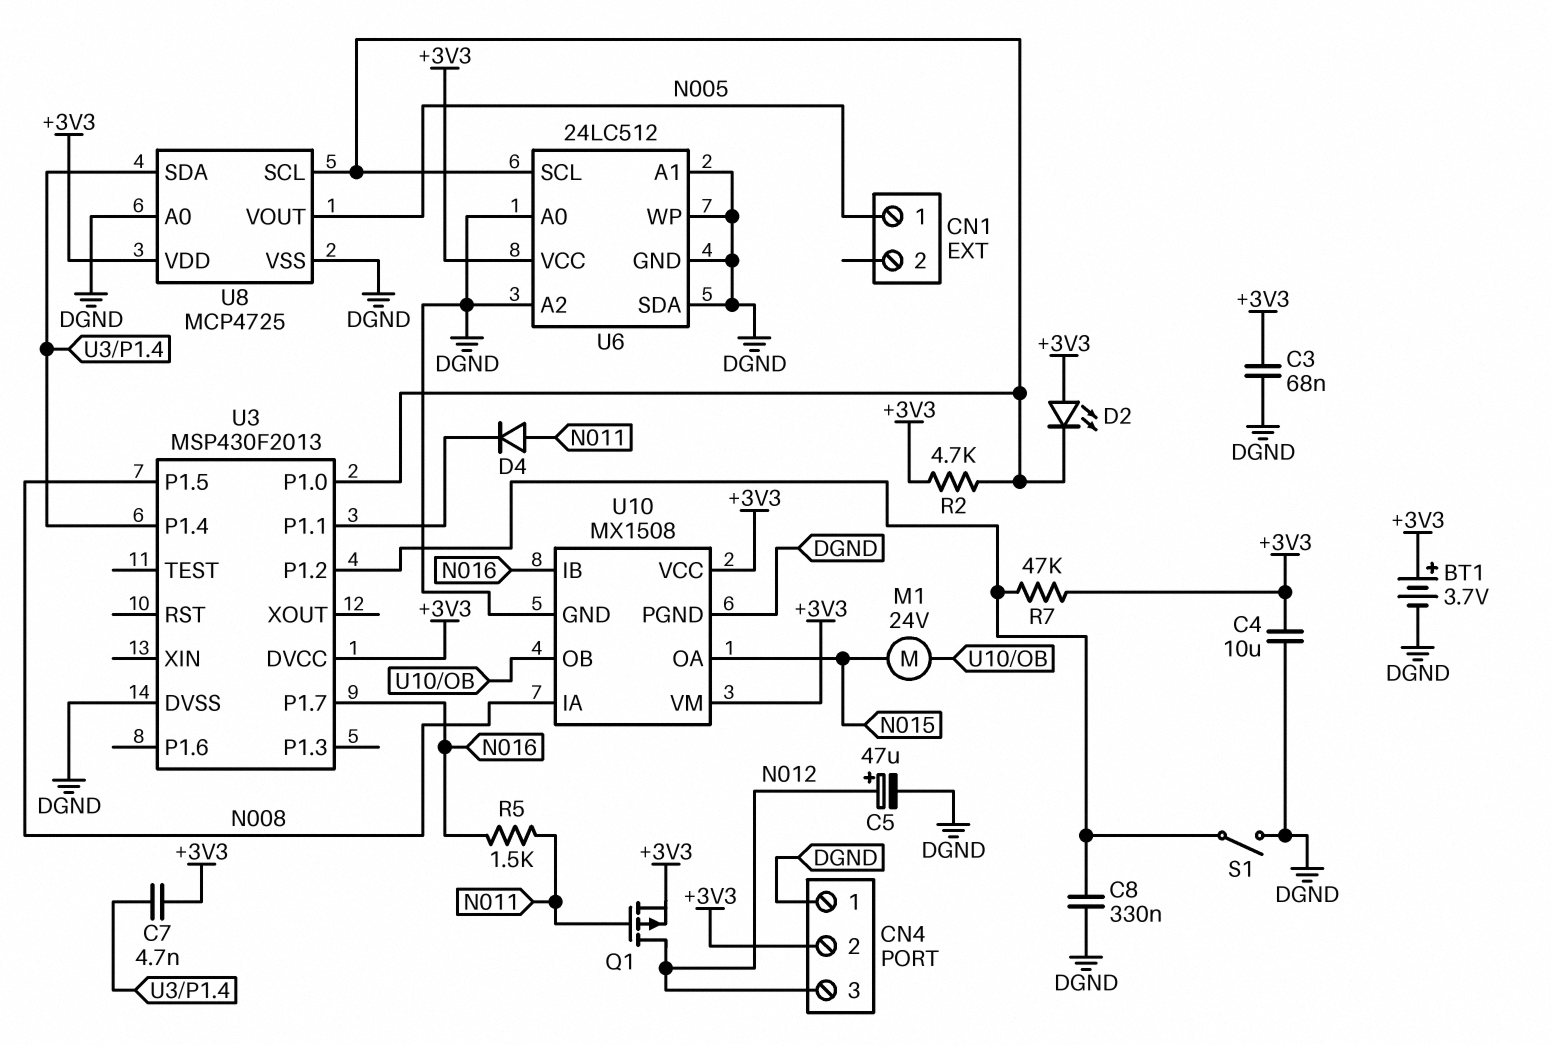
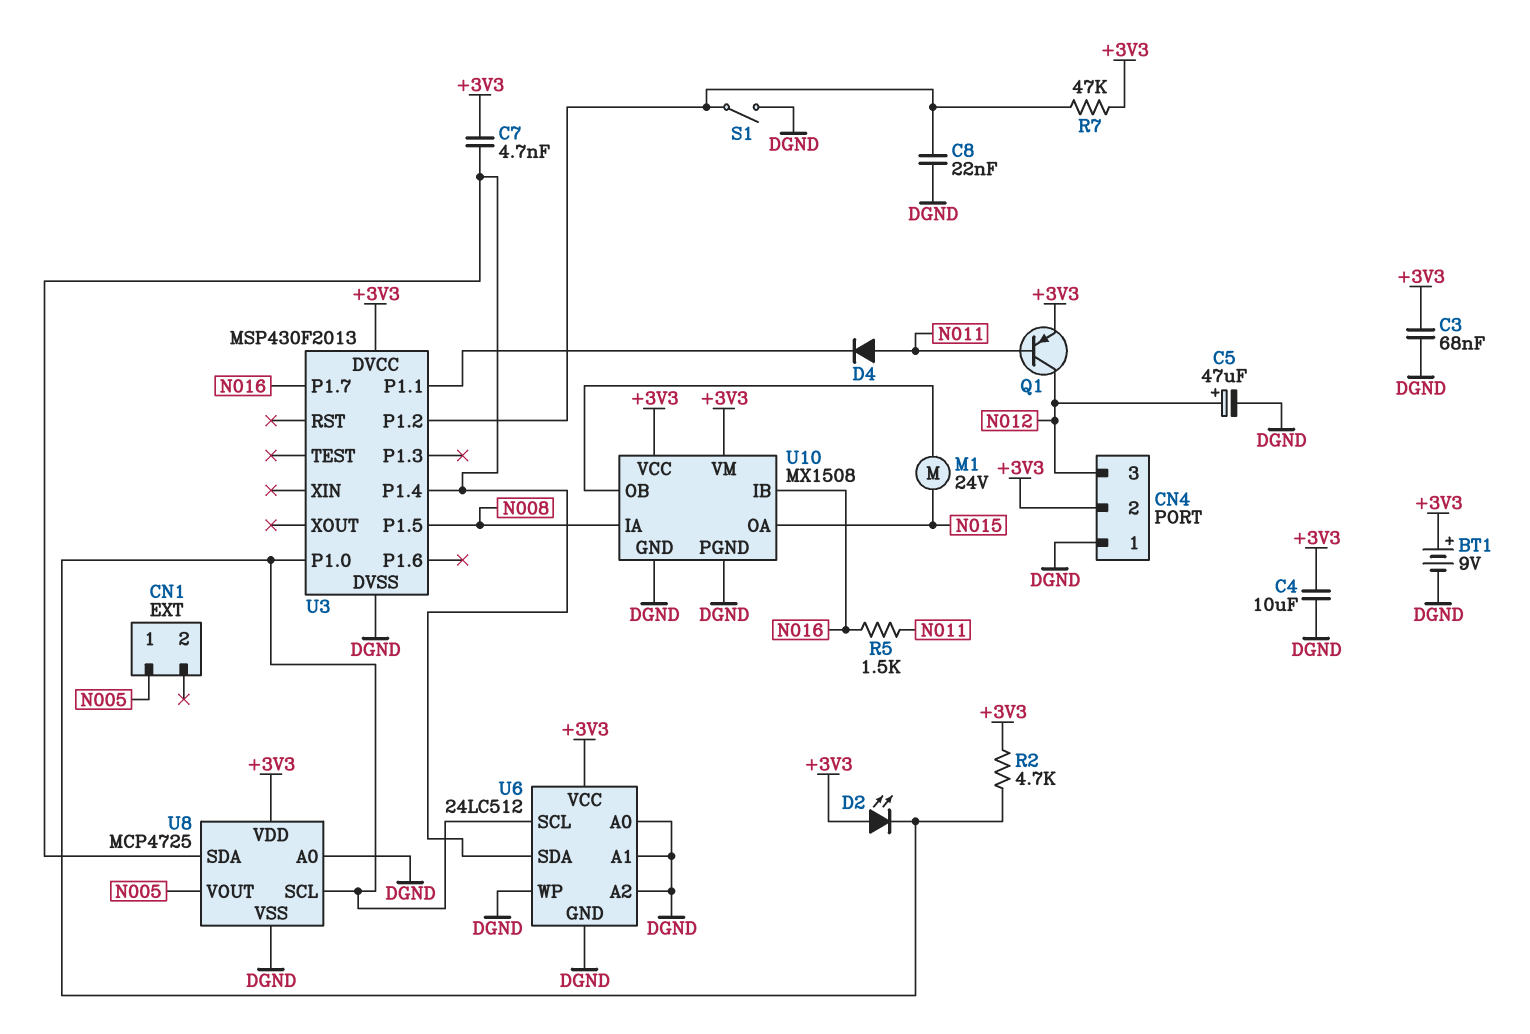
BT1: 3.7V (plus +3V3, minus DGND) -> 9V (plus +3V3, minus DGND)
C8: 330nF (DGND, U3/P1.2) -> 22nF (DGND, U3/P1.2)
Q1: PMOS (G N011, D N012, S +3V3) -> PNP (B N011, C N012, E +3V3)
U6 pin SDA: DGND -> U3/P1.4

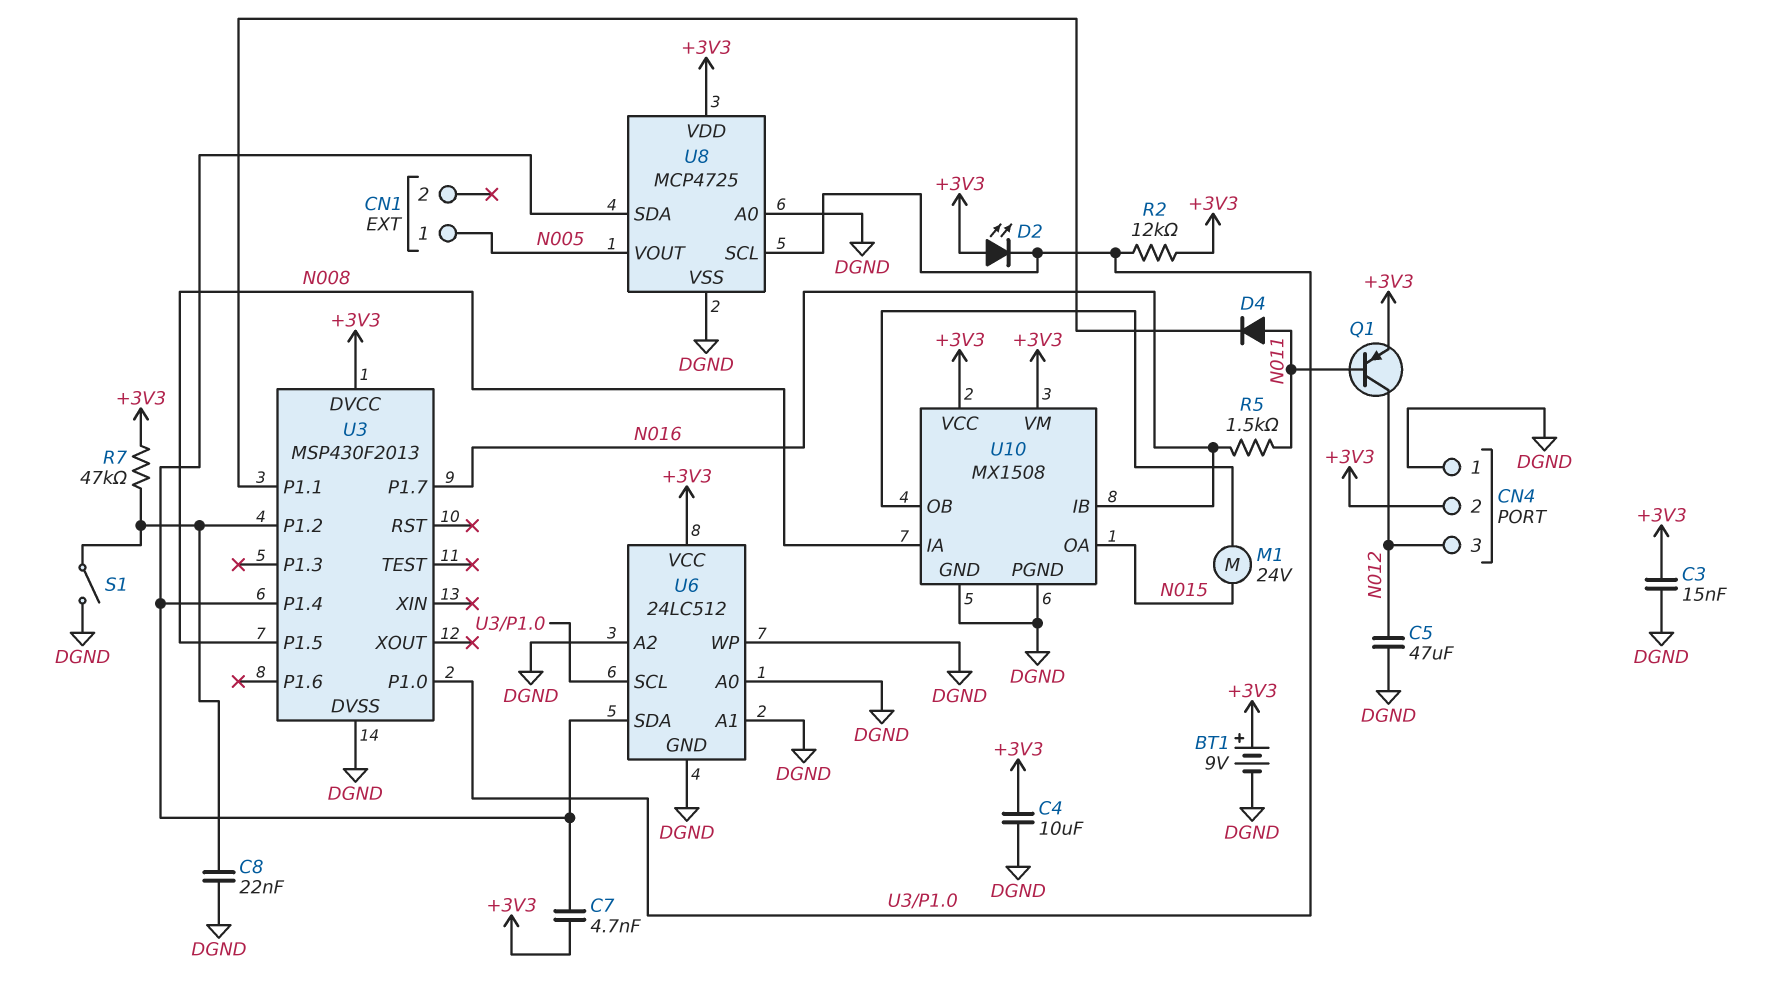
C3: 68nF (+3V3, DGND) -> 15nF (+3V3, DGND)
C5: 47uF (plus N012, minus DGND) -> 47uF (DGND, N012)
R2: 4.7k (+3V3, U3/P1.0) -> 12k (+3V3, U3/P1.0)

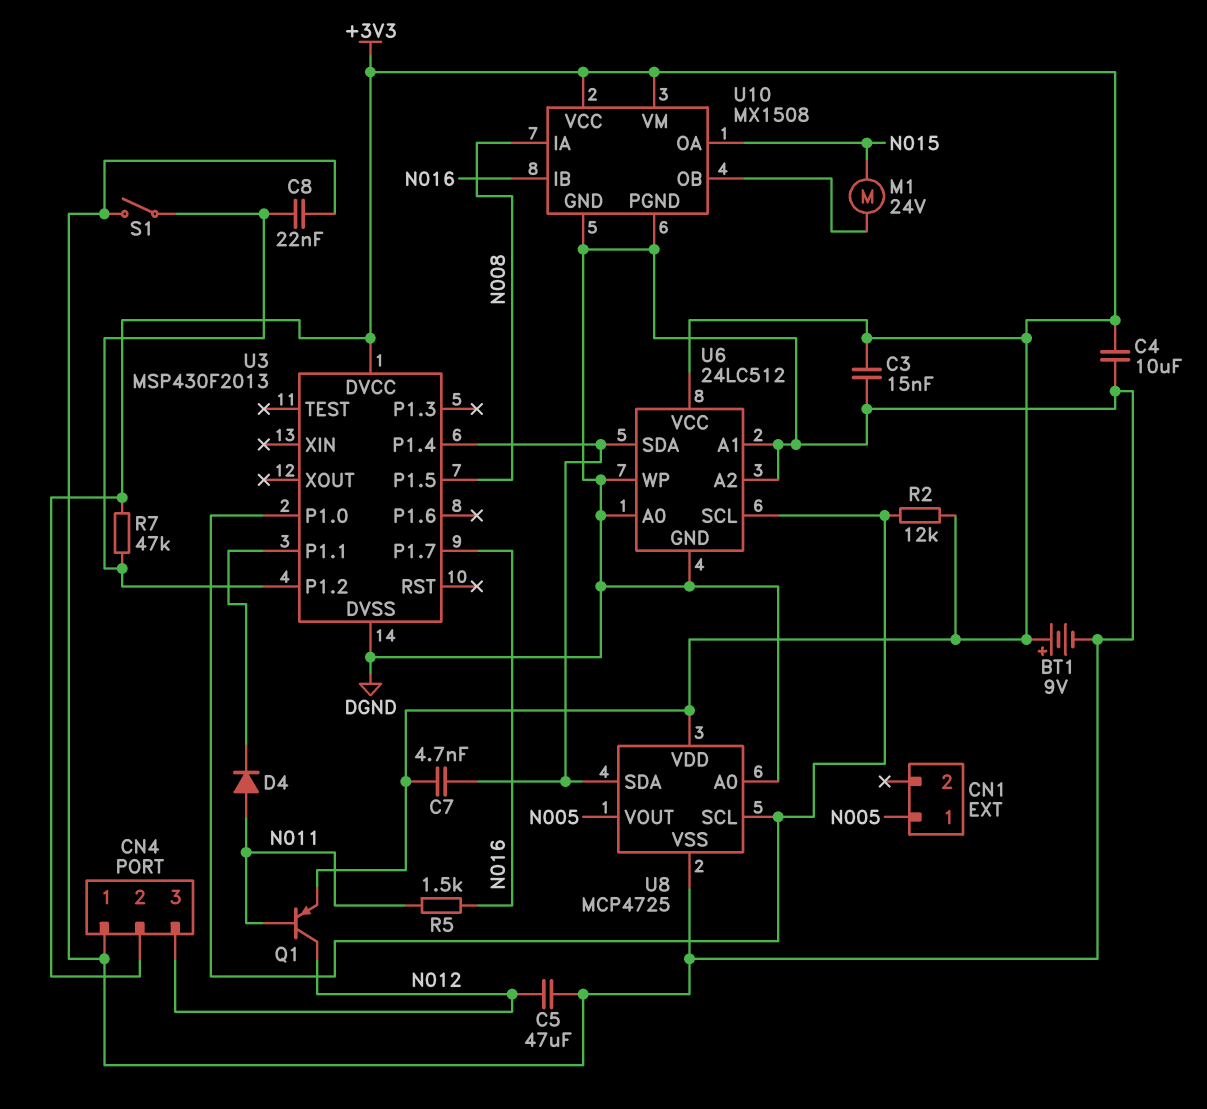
D2: LED (A +3V3, K U3/P1.0) -> none

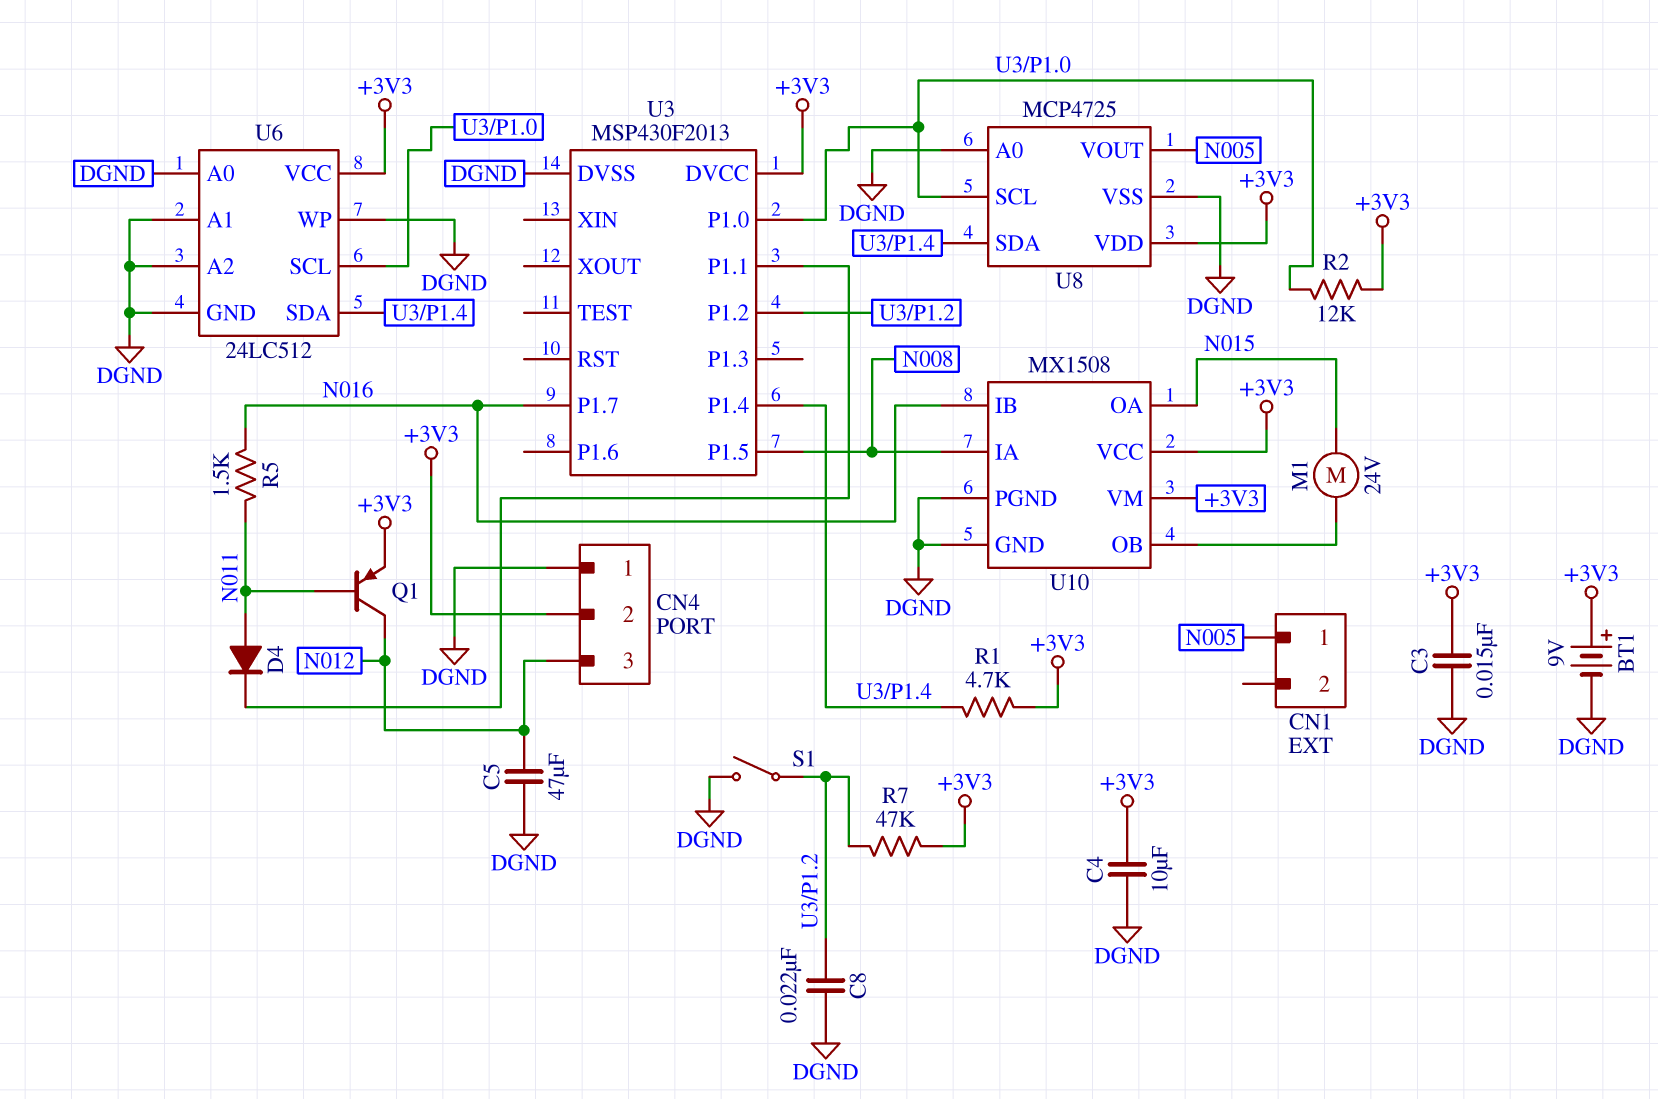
C7: 4.7nF (+3V3, U3/P1.4) -> none
R1: none -> 4.7k (+3V3, U3/P1.4)

